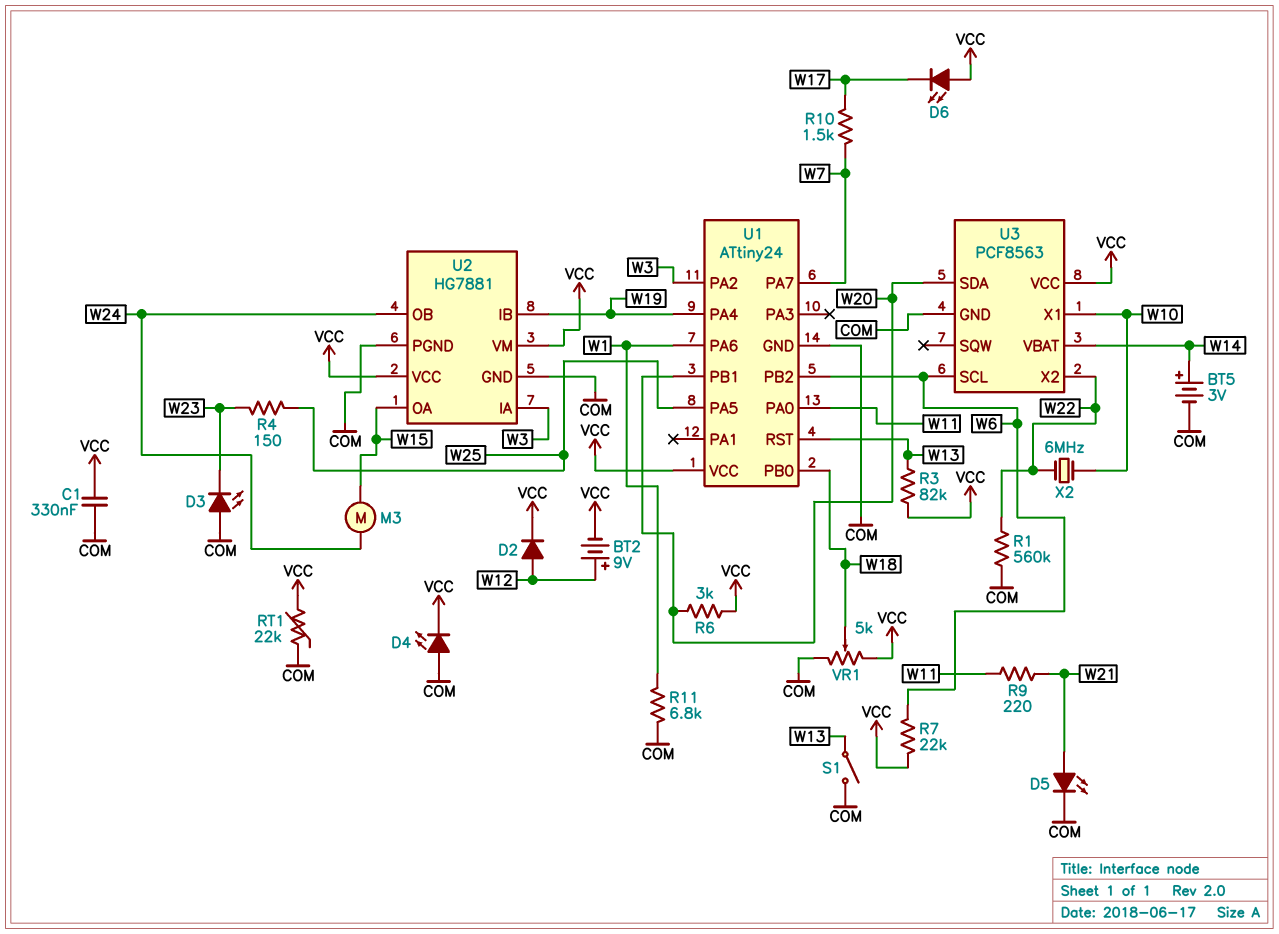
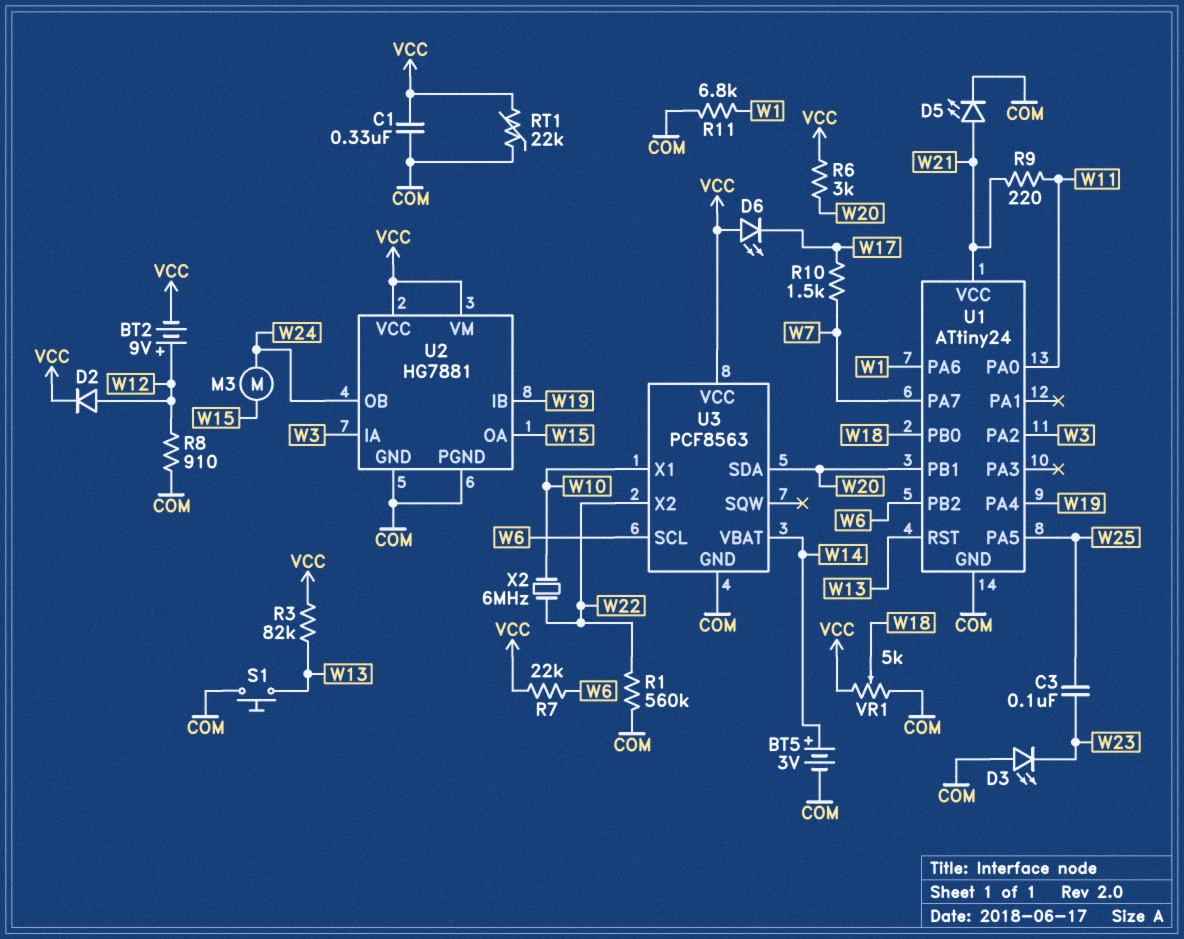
C3: none -> 100nF (W23, W25)
D4: LED (A COM, K VCC) -> none
R4: 150 (W23, W25) -> none
R8: none -> 910 (COM, W12)
S1: switch (COM, W13) -> button (COM, W13)
U1 pin VCC: VCC -> W21

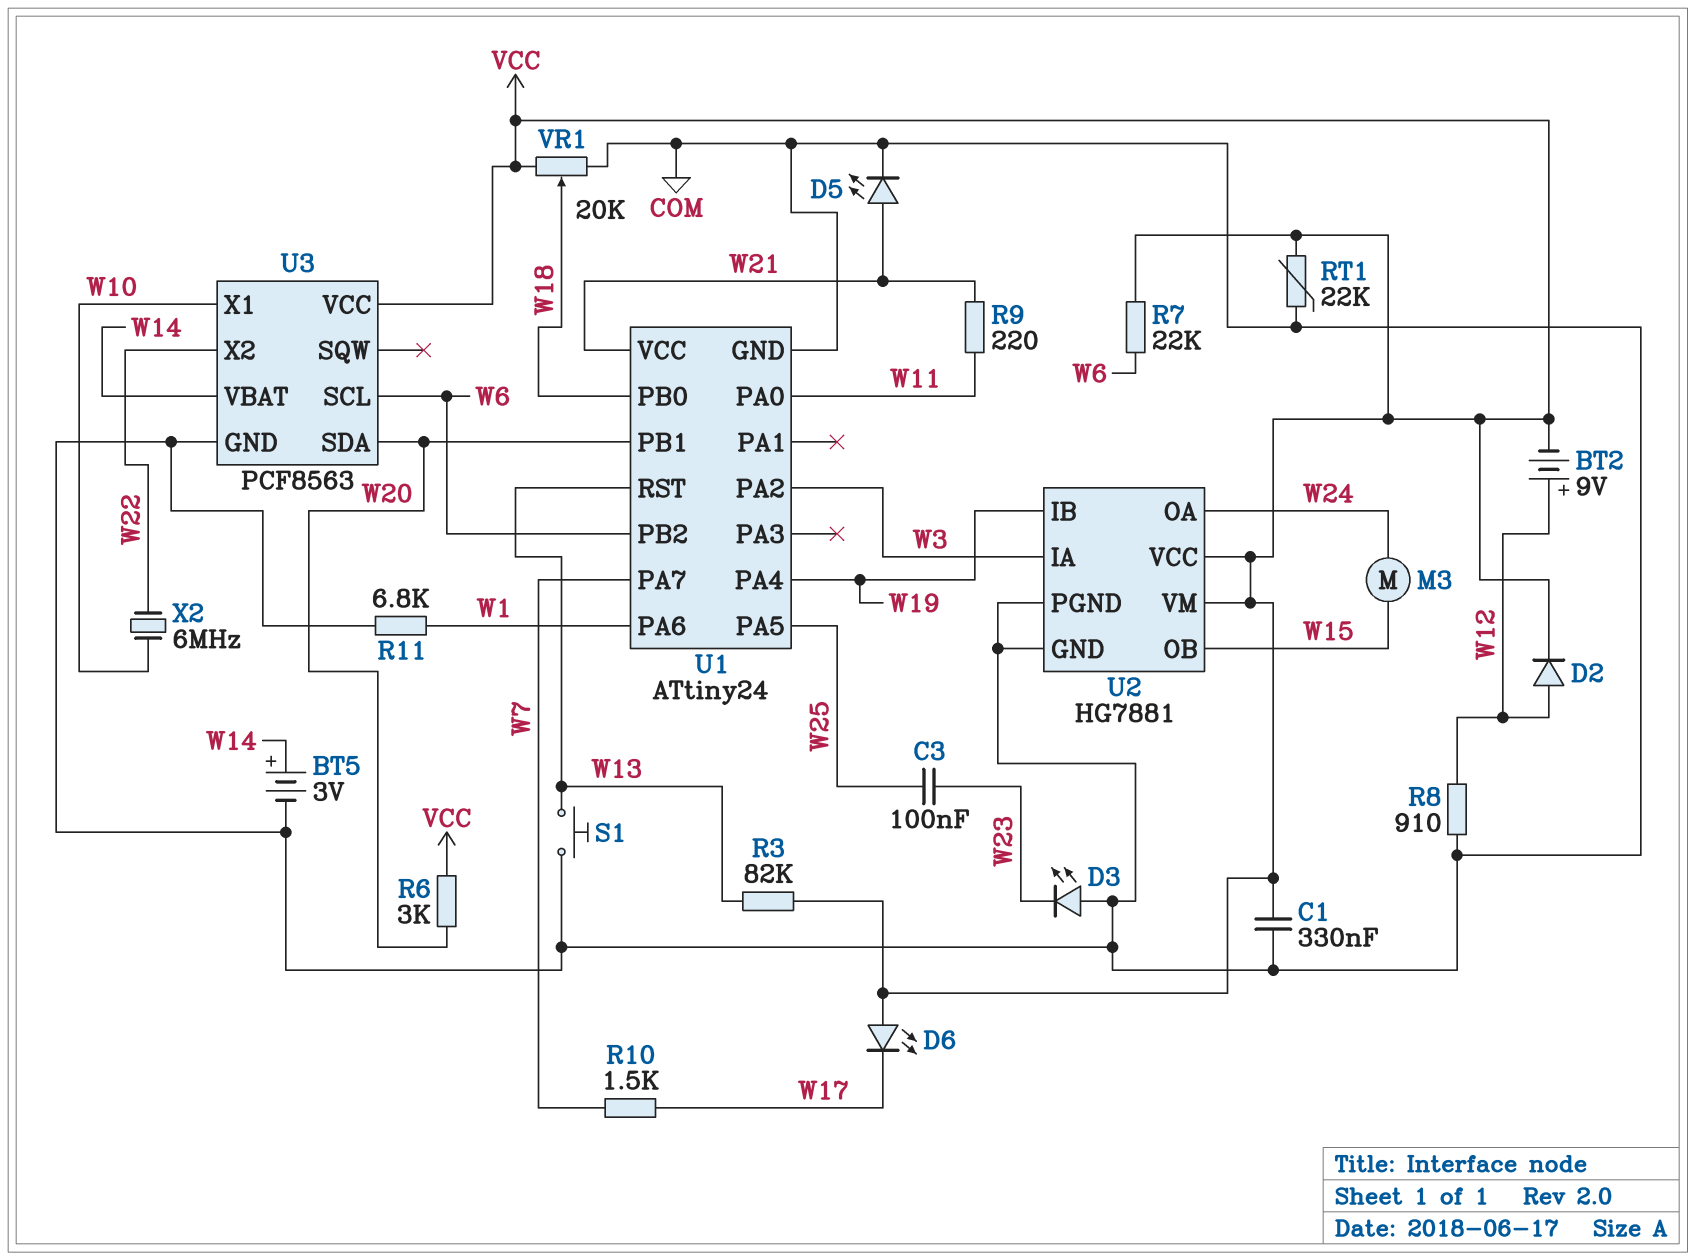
R1: 560k (COM, W22) -> none
U2 pin OA: W15 -> W24
U2 pin OB: W24 -> W15
VR1: 5k (COM, VCC, wiper W18) -> 20k (COM, VCC, wiper W18)

